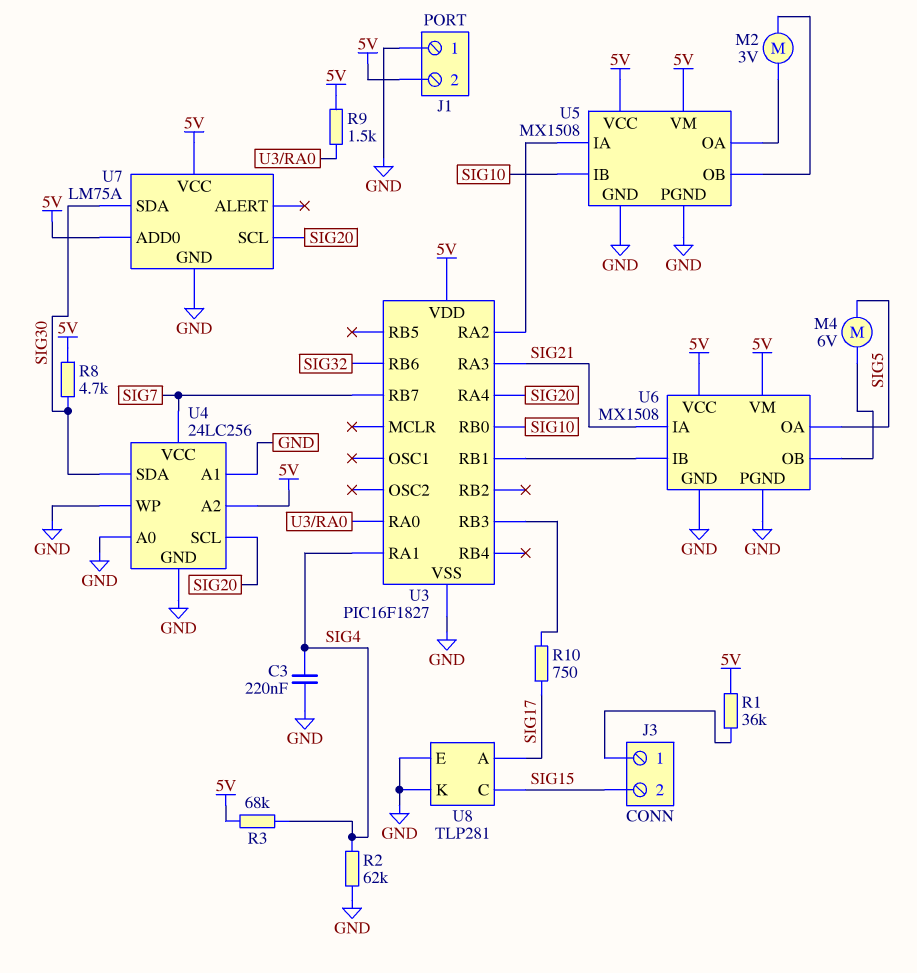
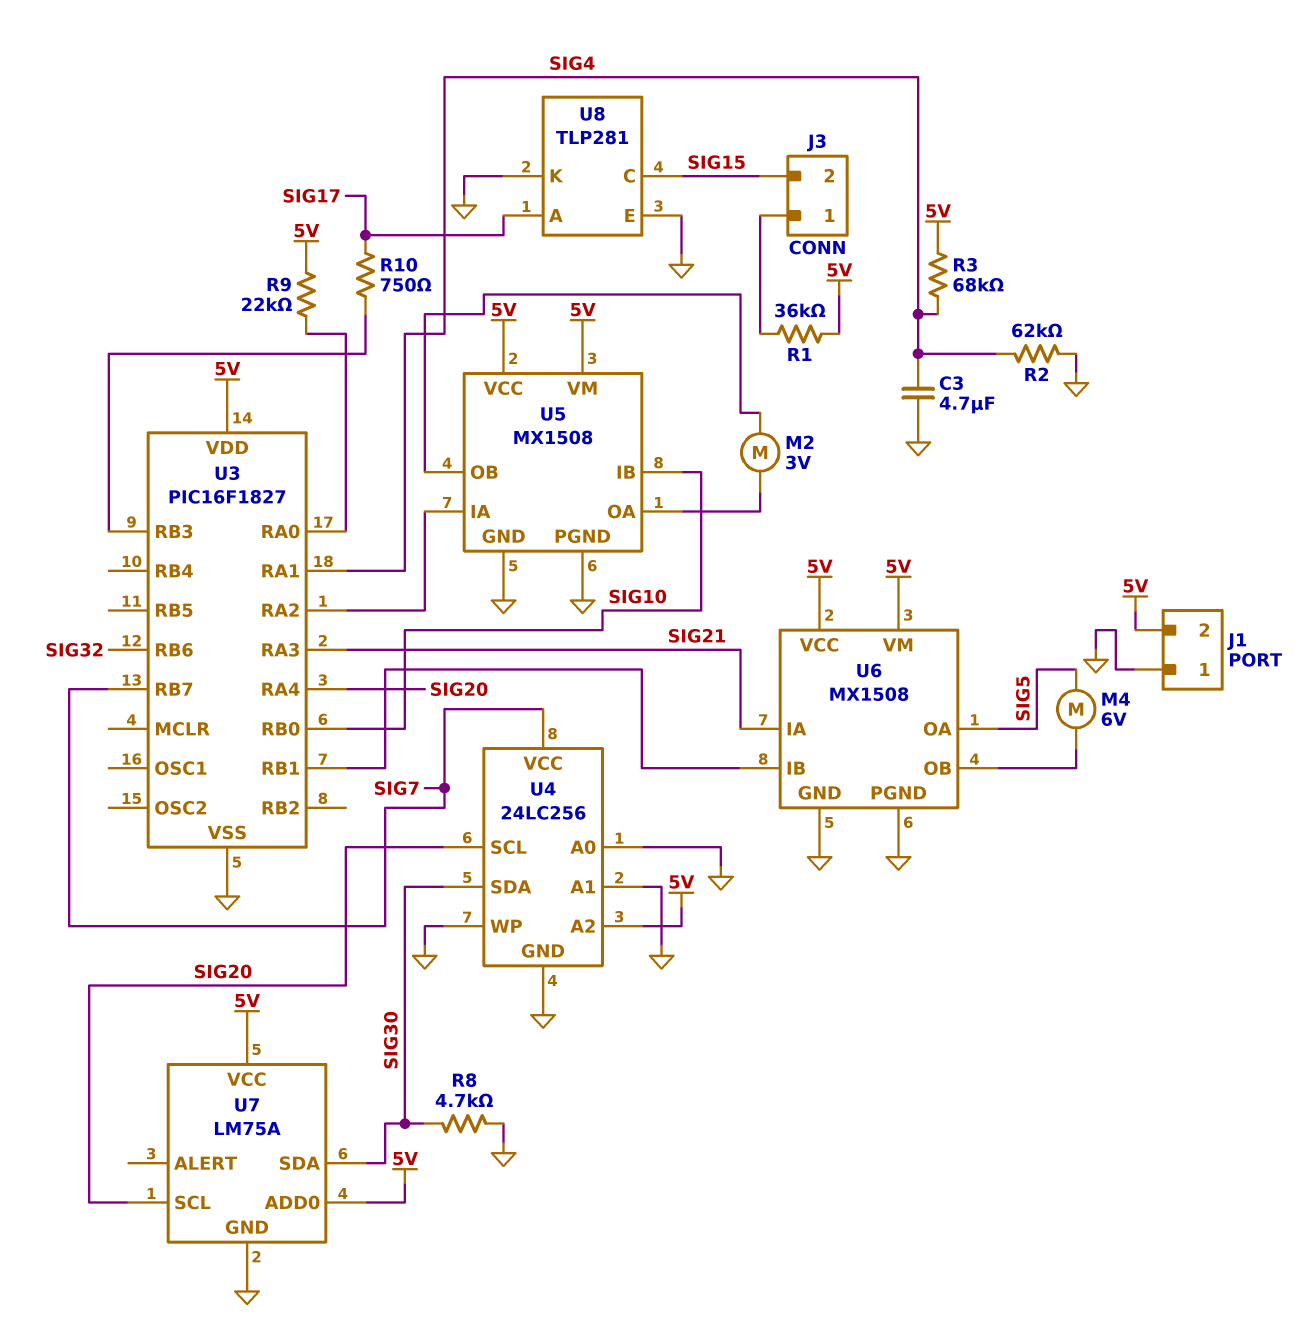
C3: 220nF (GND, SIG4) -> 4.7uF (GND, SIG4)
R8: 4.7k (5V, SIG30) -> 4.7k (GND, SIG30)
R9: 1.5k (5V, U3/RA0) -> 22k (5V, U3/RA0)

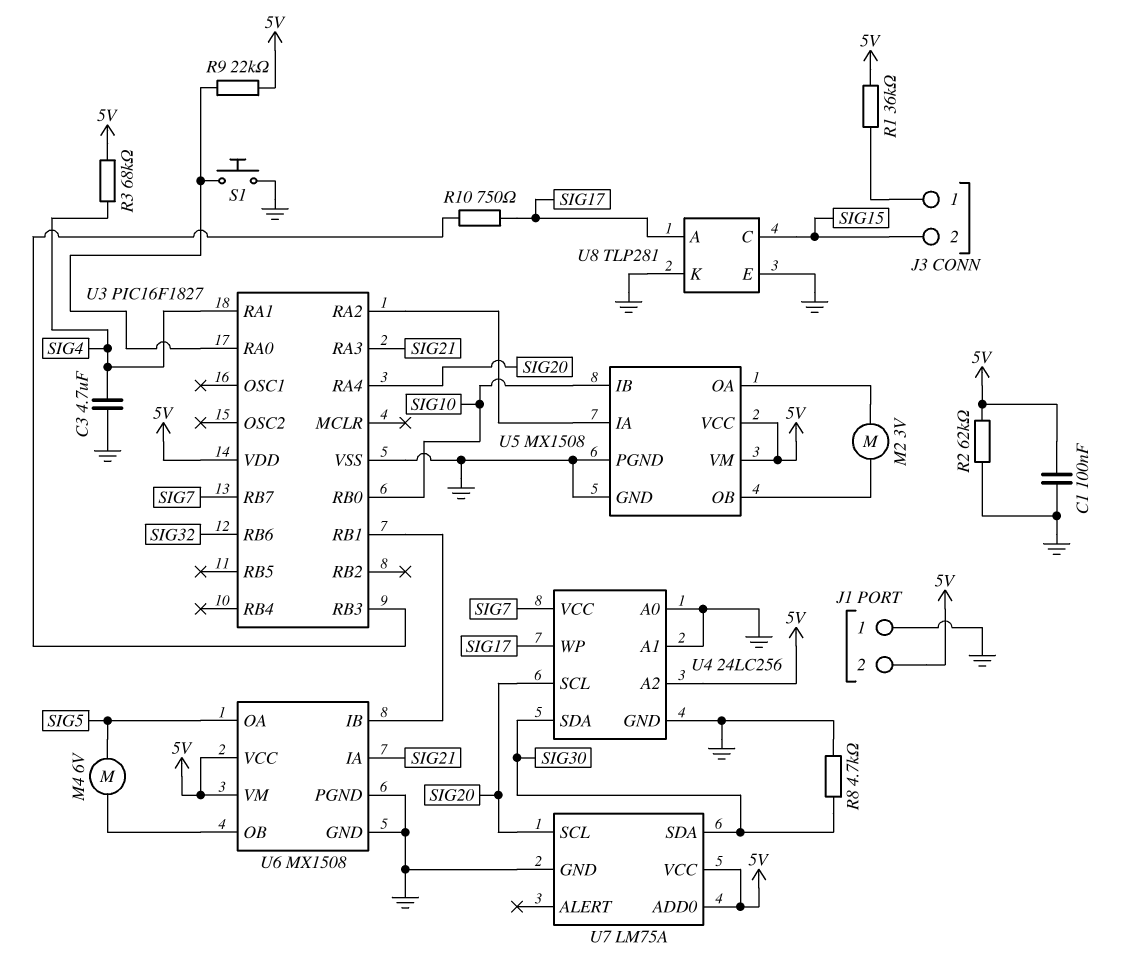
C1: none -> 100nF (5V, GND)
R2: 62k (GND, SIG4) -> 62k (5V, GND)
S1: none -> button (GND, U3/RA0)
U4 pin WP: GND -> SIG17

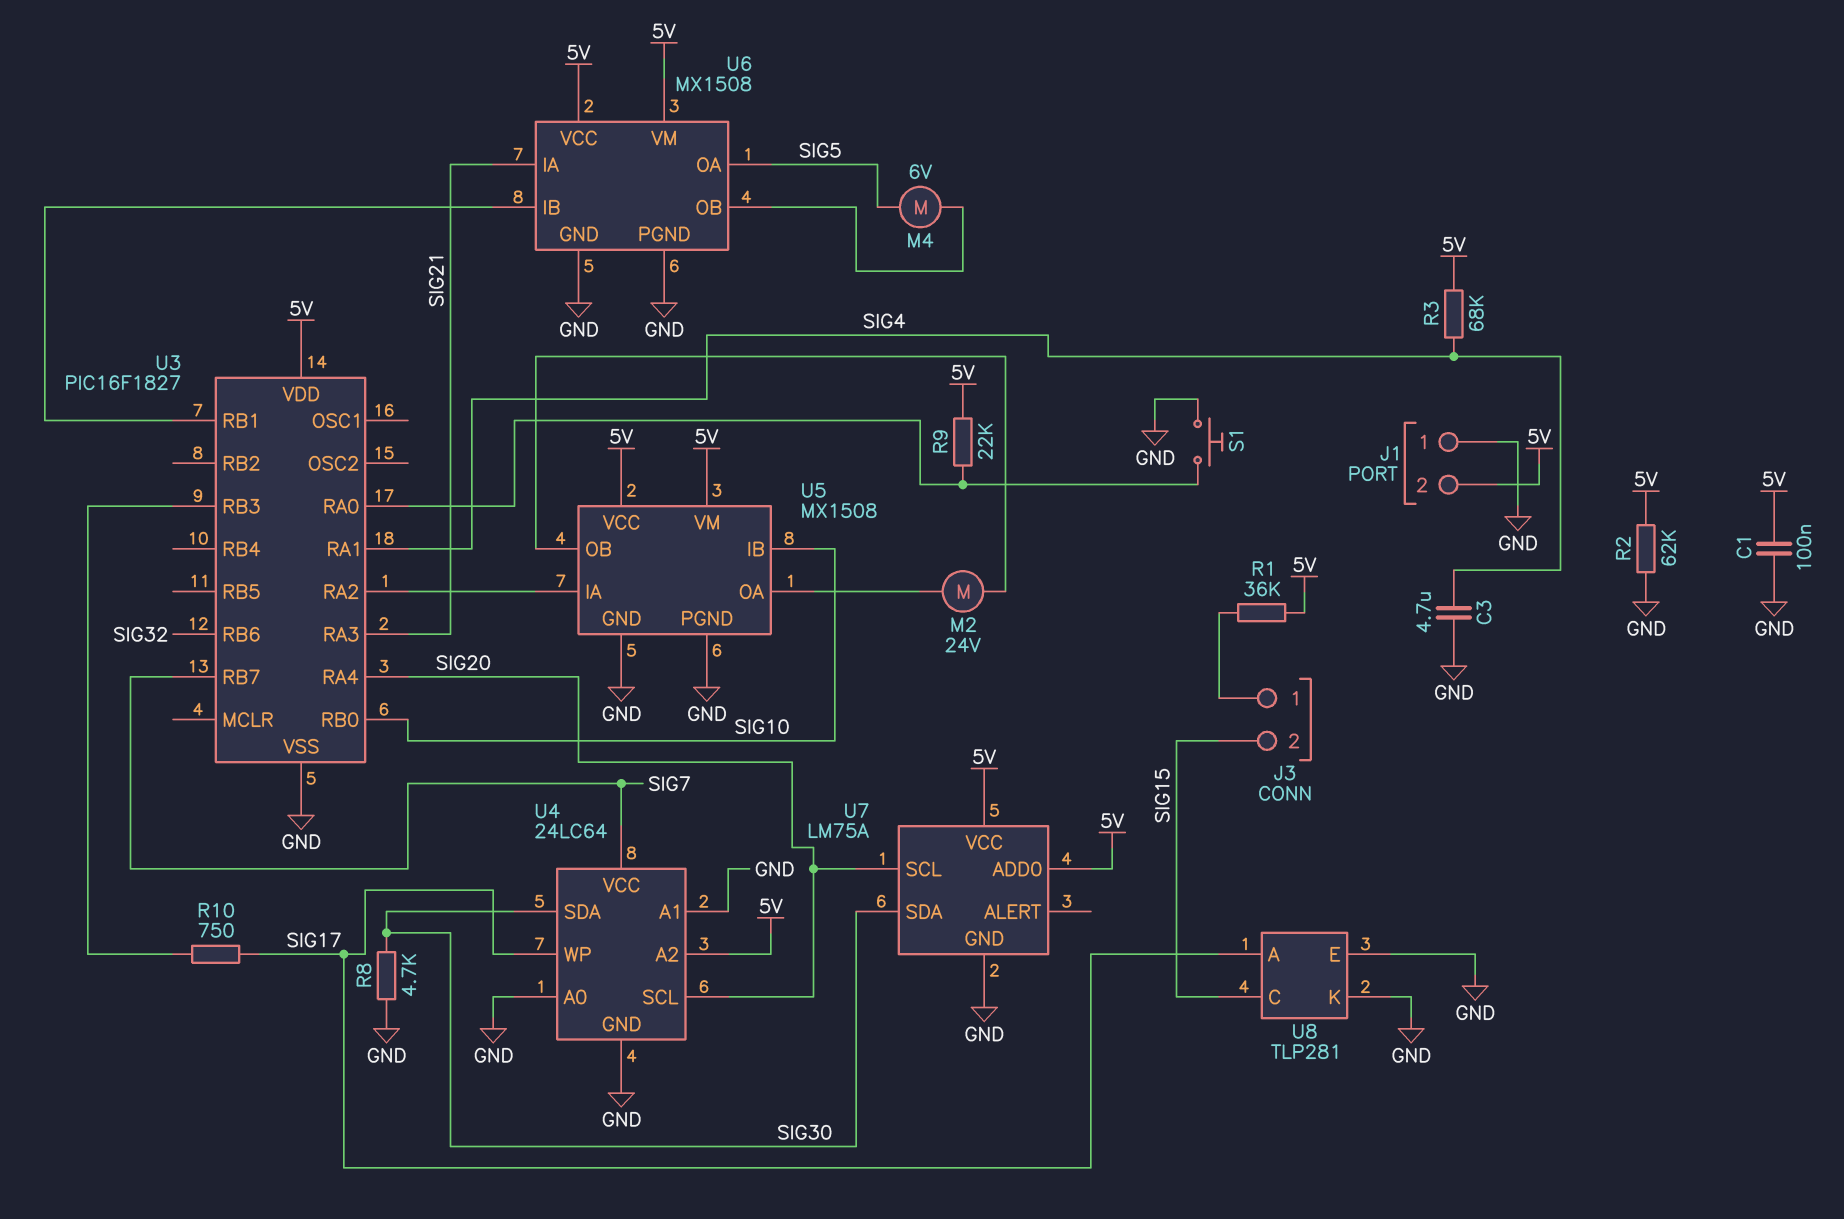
M2: motor 3V (U5/OA, U5/OB) -> motor 24V (U5/OA, U5/OB)
U4: 24LC256 -> 24LC64

